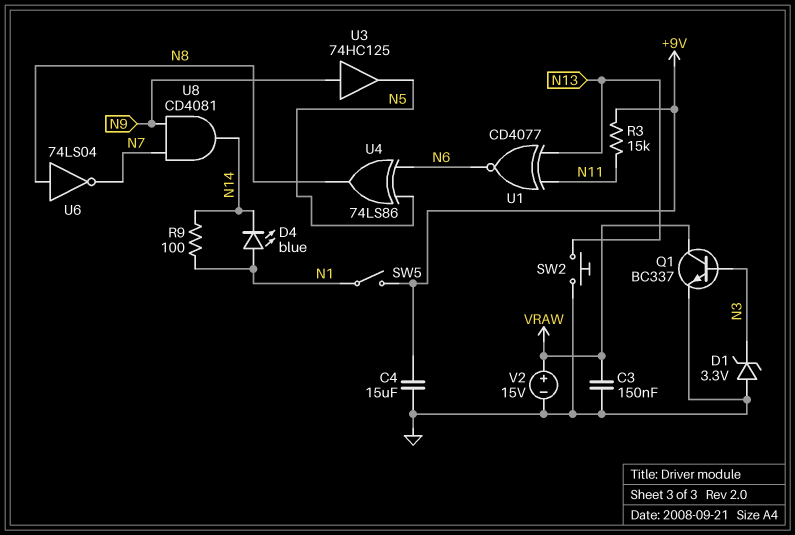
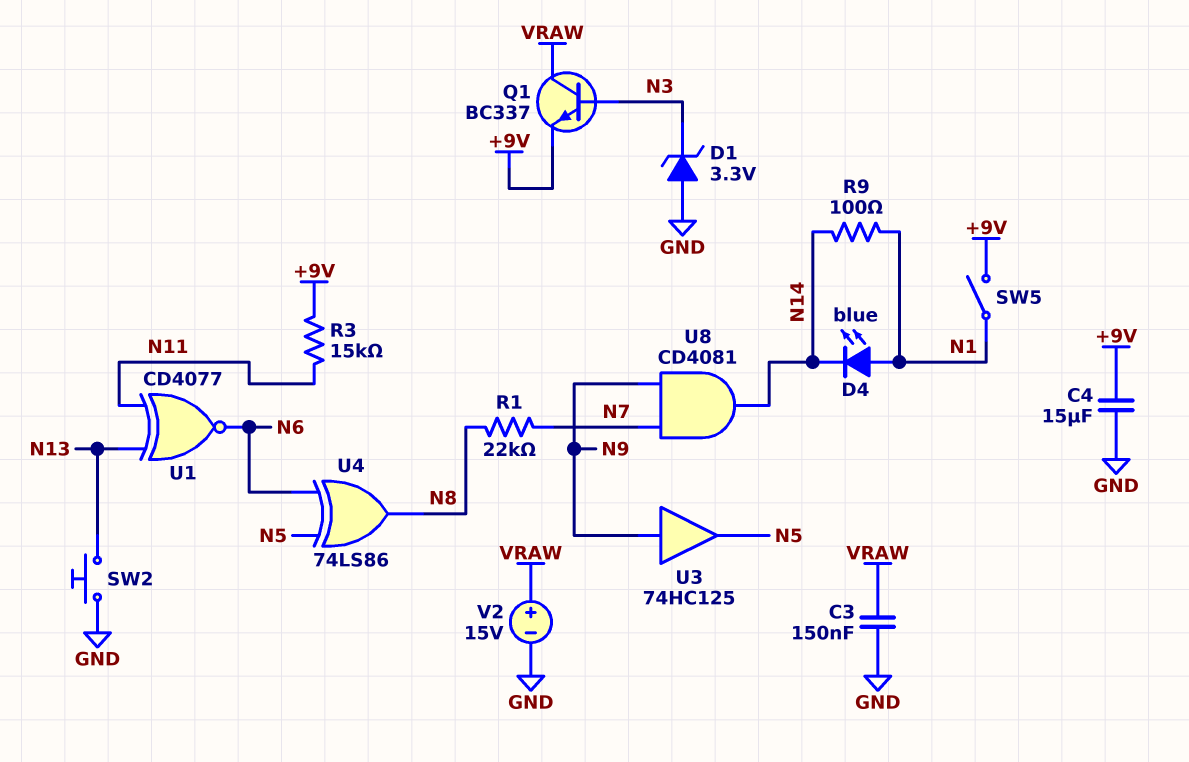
Q1: NPN BC337 (B N3, C VRAW, E GND) -> NPN BC337 (B N3, C VRAW, E +9V)
R1: none -> 22k (N7, N8)
U6: NOT 74LS04 (in N8, out N7) -> none

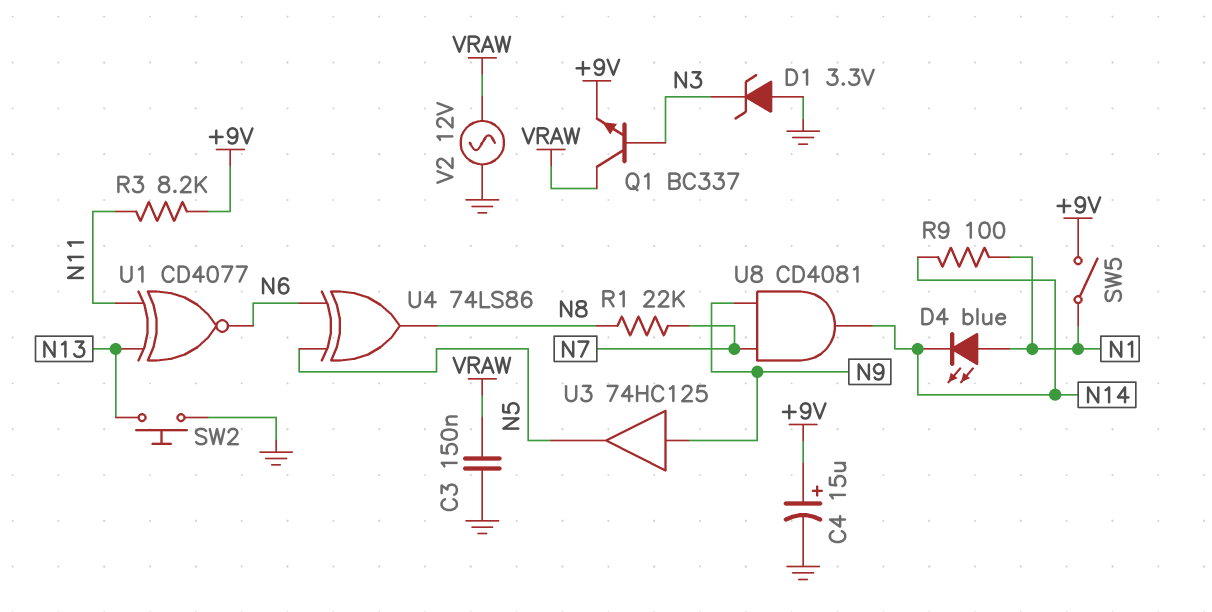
C4: 15uF (+9V, GND) -> 15uF (plus +9V, minus GND)
R3: 15k (+9V, N11) -> 8.2k (+9V, N11)
V2: 15V (plus VRAW, minus GND) -> AC 12V (GND, VRAW)

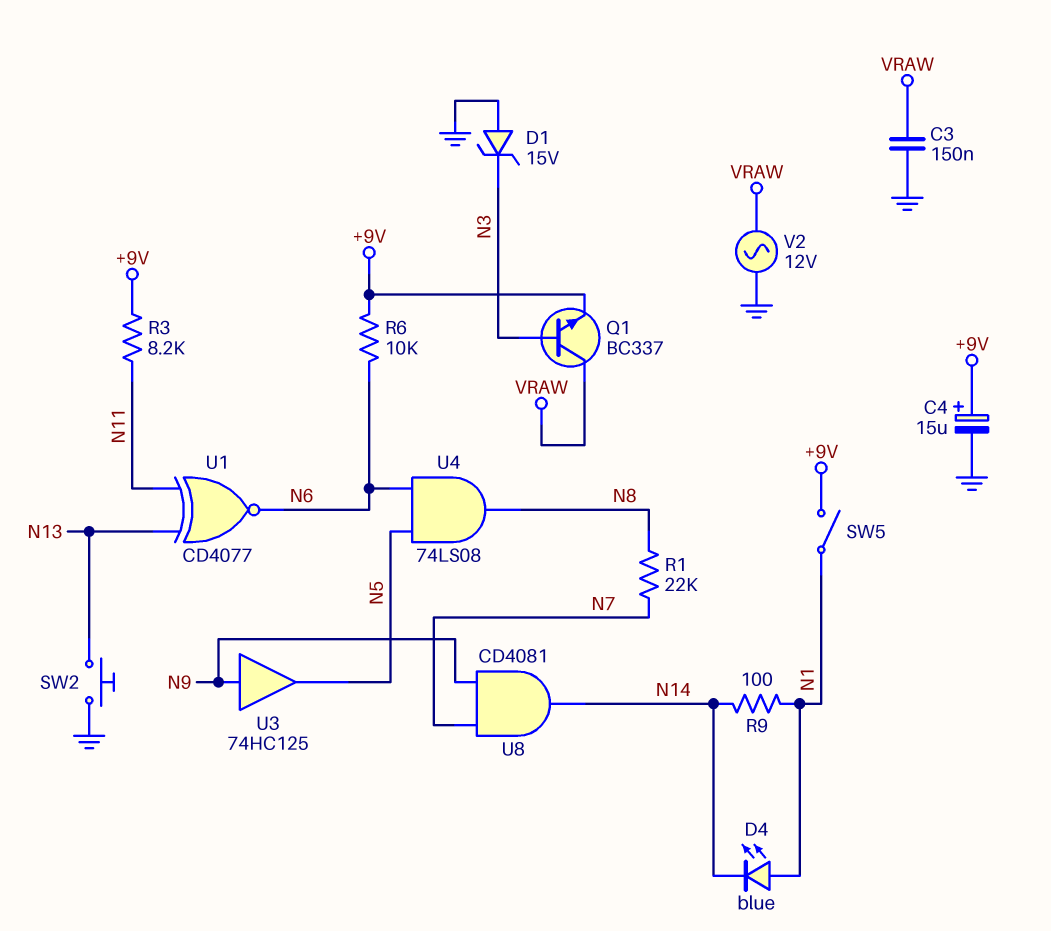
D1: zener 3.3V (A GND, K N3) -> zener 15V (A GND, K N3)
R6: none -> 10k (+9V, N6)
U4: XOR 74LS86 (in N5, in N6, out N8) -> AND 74LS08 (in N5, in N6, out N8)

